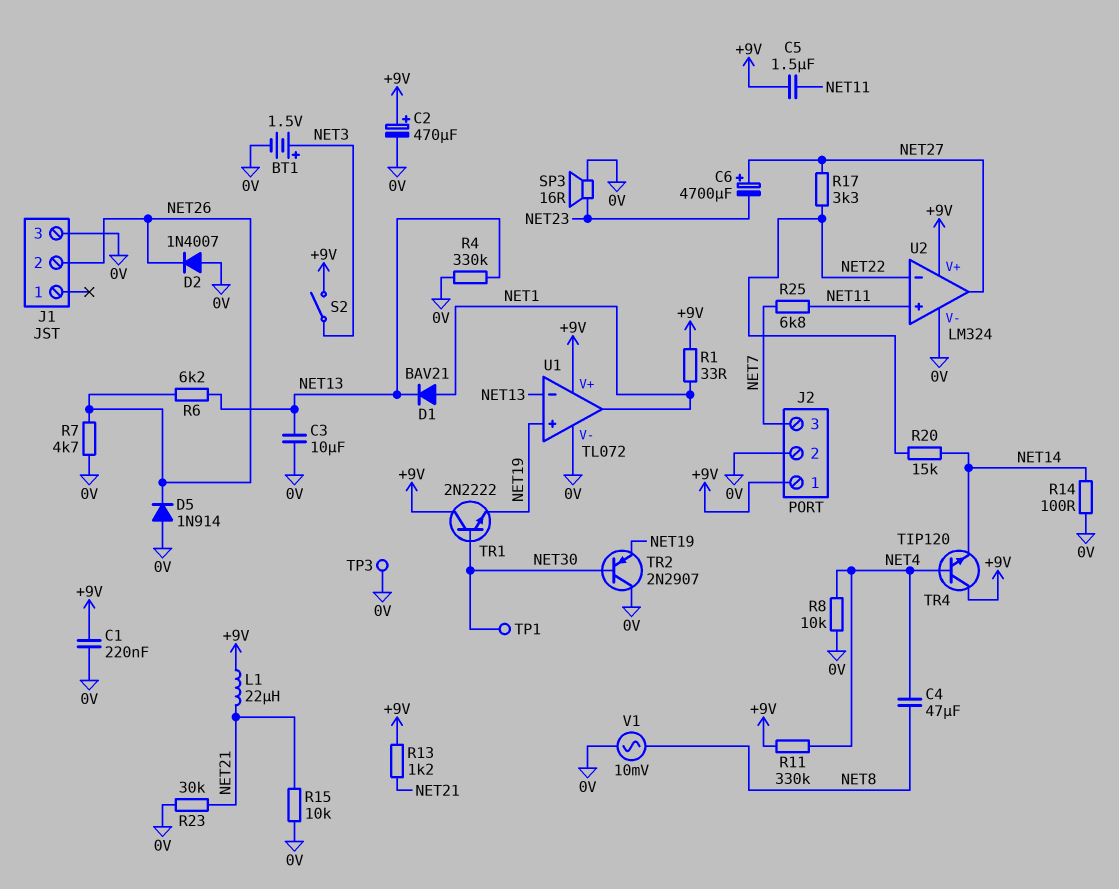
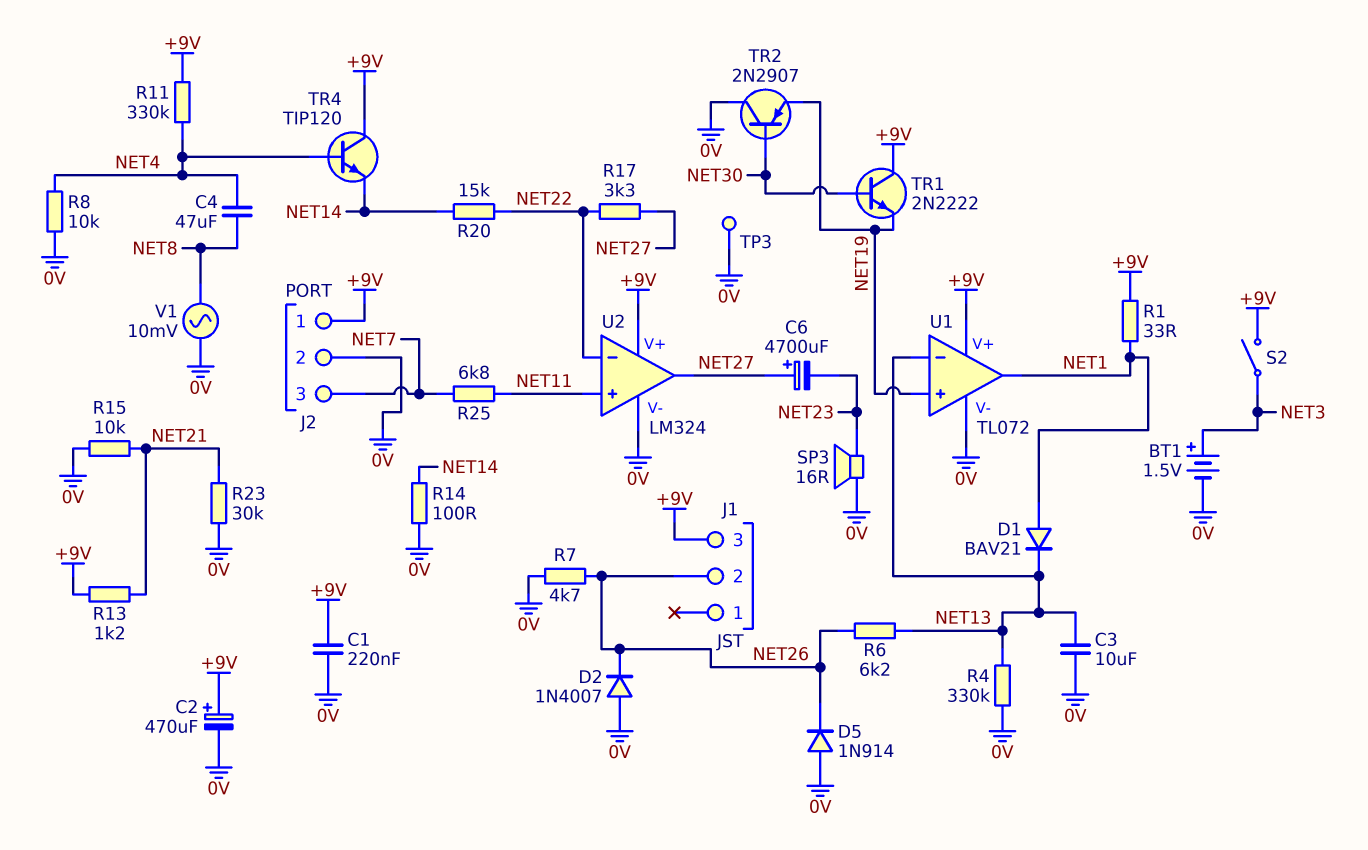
C5: 1.5uF (+9V, NET11) -> none
J1 pin 3: 0V -> +9V
L1: 22uH (+9V, NET21) -> none
TP1: test point (NET30) -> none

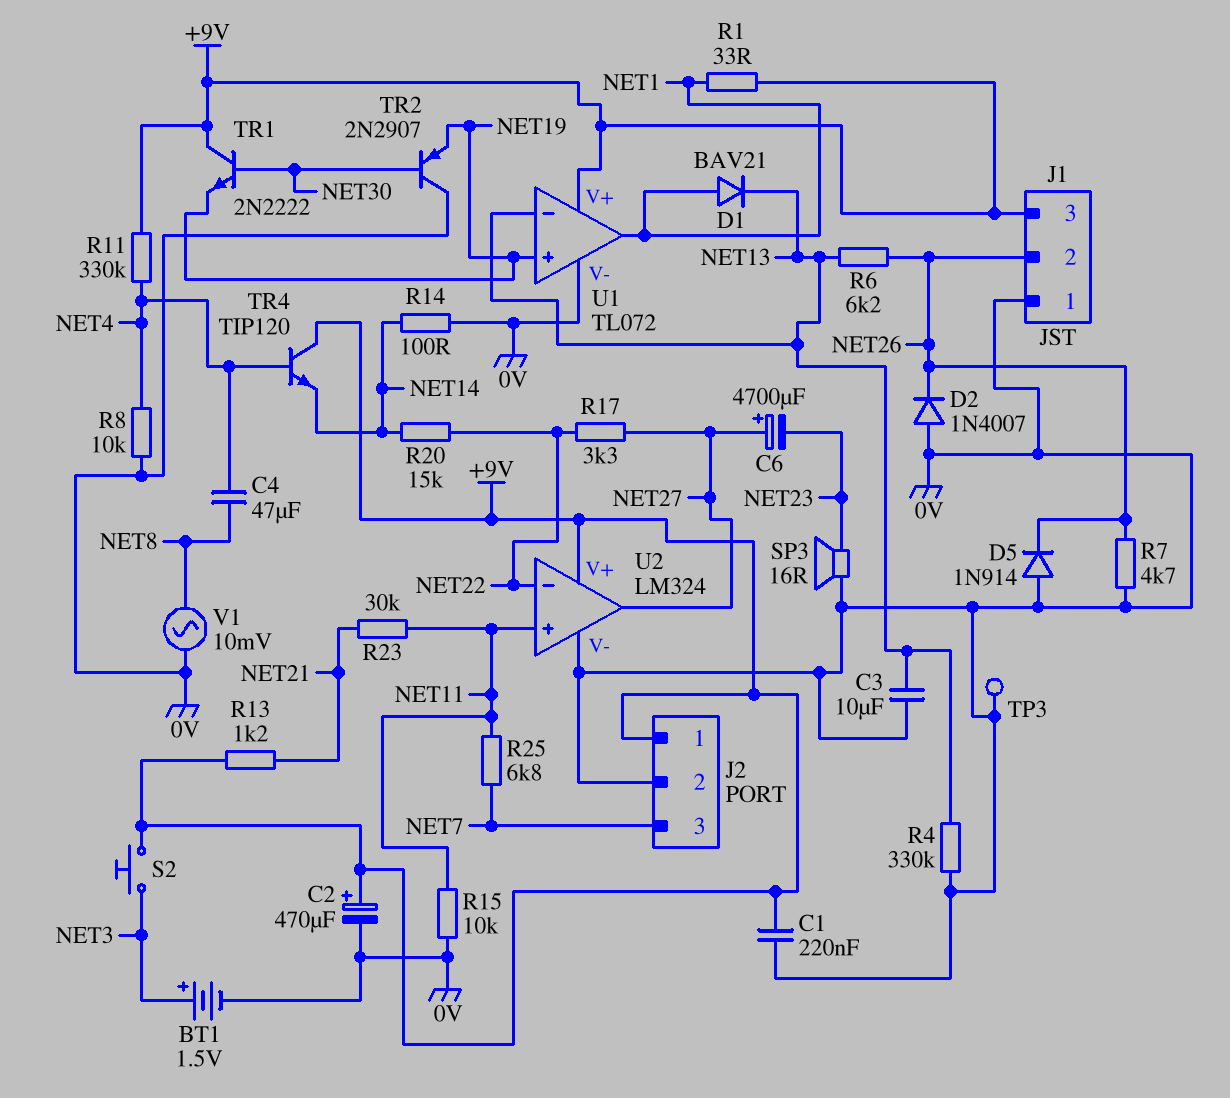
J1 pin 1: none -> 0V
R15: 10k (0V, NET21) -> 10k (0V, NET11)
R23: 30k (0V, NET21) -> 30k (NET11, NET21)
S2: switch (+9V, NET3) -> button (+9V, NET3)

